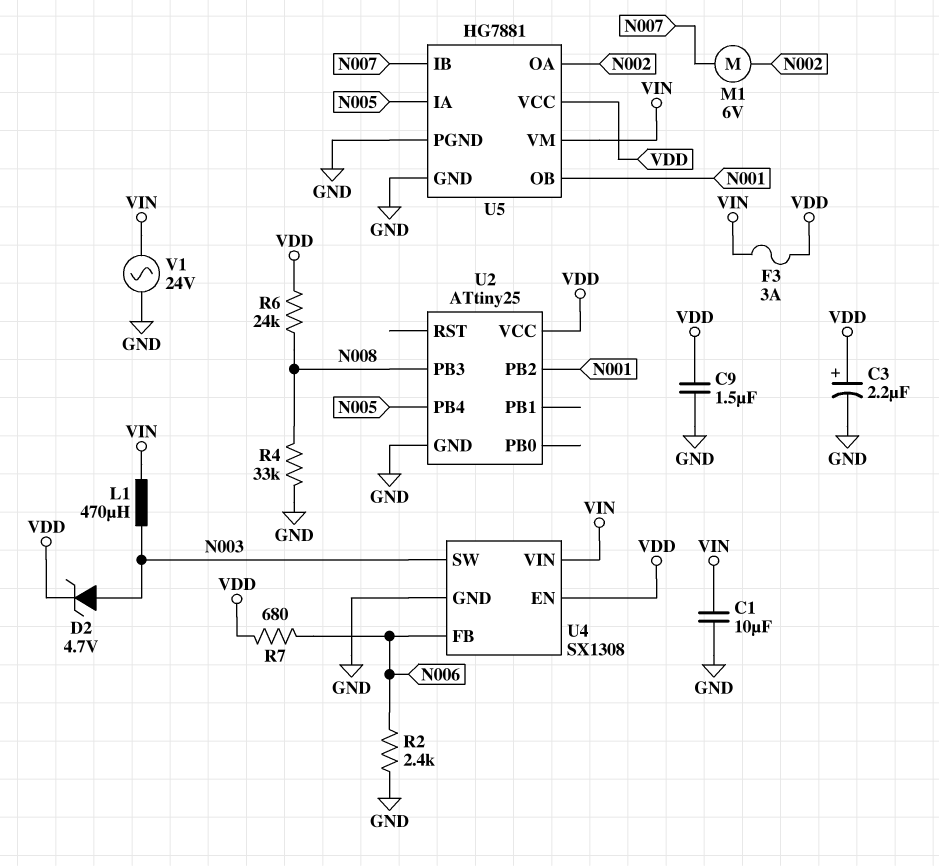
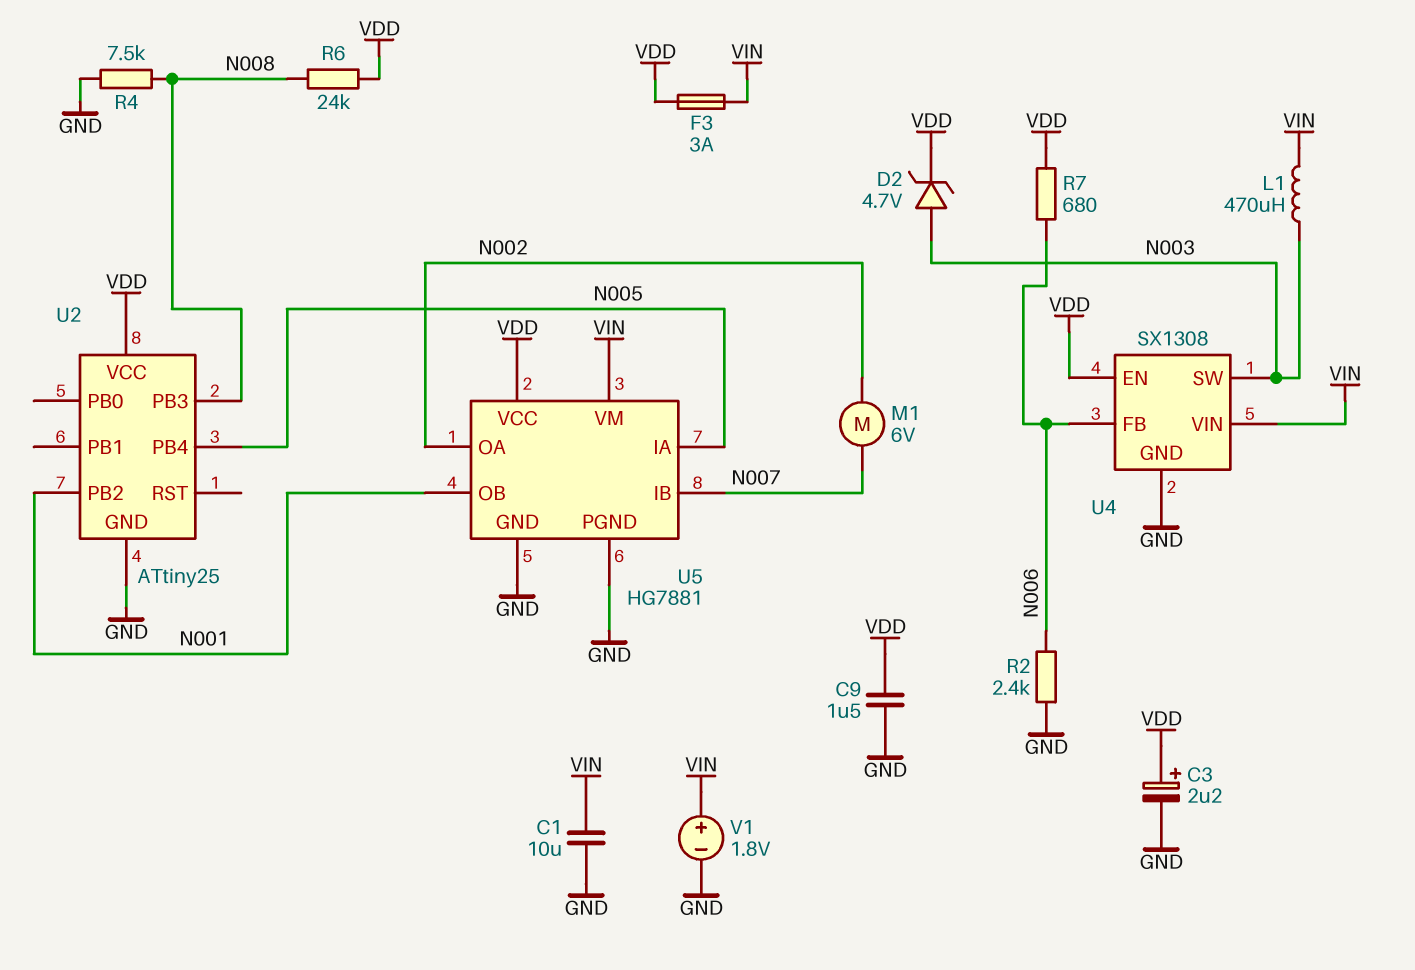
R4: 33k (GND, N008) -> 7.5k (GND, N008)
V1: AC 24V (GND, VIN) -> 1.8V (plus VIN, minus GND)

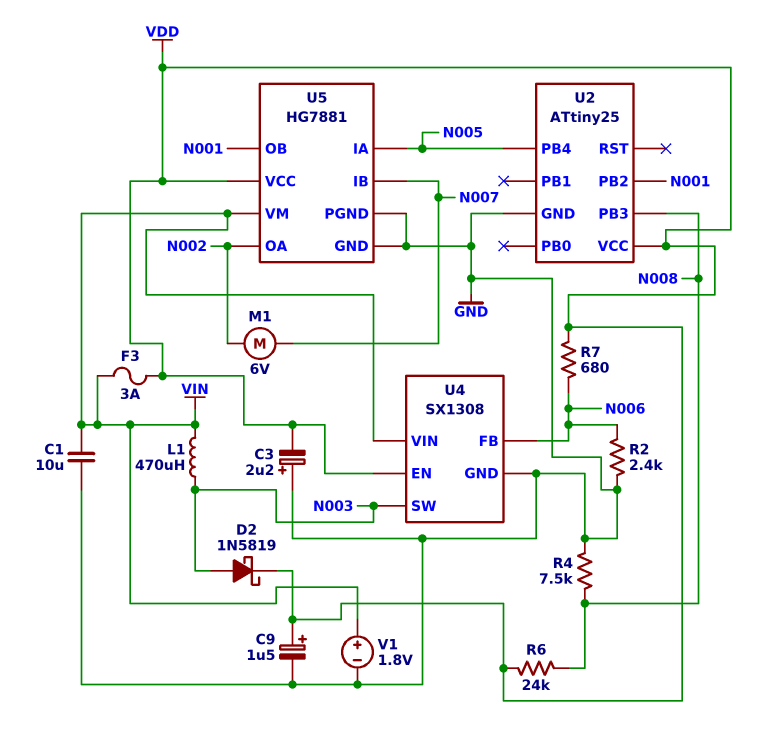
C3: 2.2uF (plus VDD, minus GND) -> 2.2uF (plus GND, minus VDD)
C9: 1.5uF (GND, VDD) -> 1.5uF (plus VDD, minus GND)
D2: zener 4.7V (A N003, K VDD) -> schottky 1N5819 (A N003, K VDD)

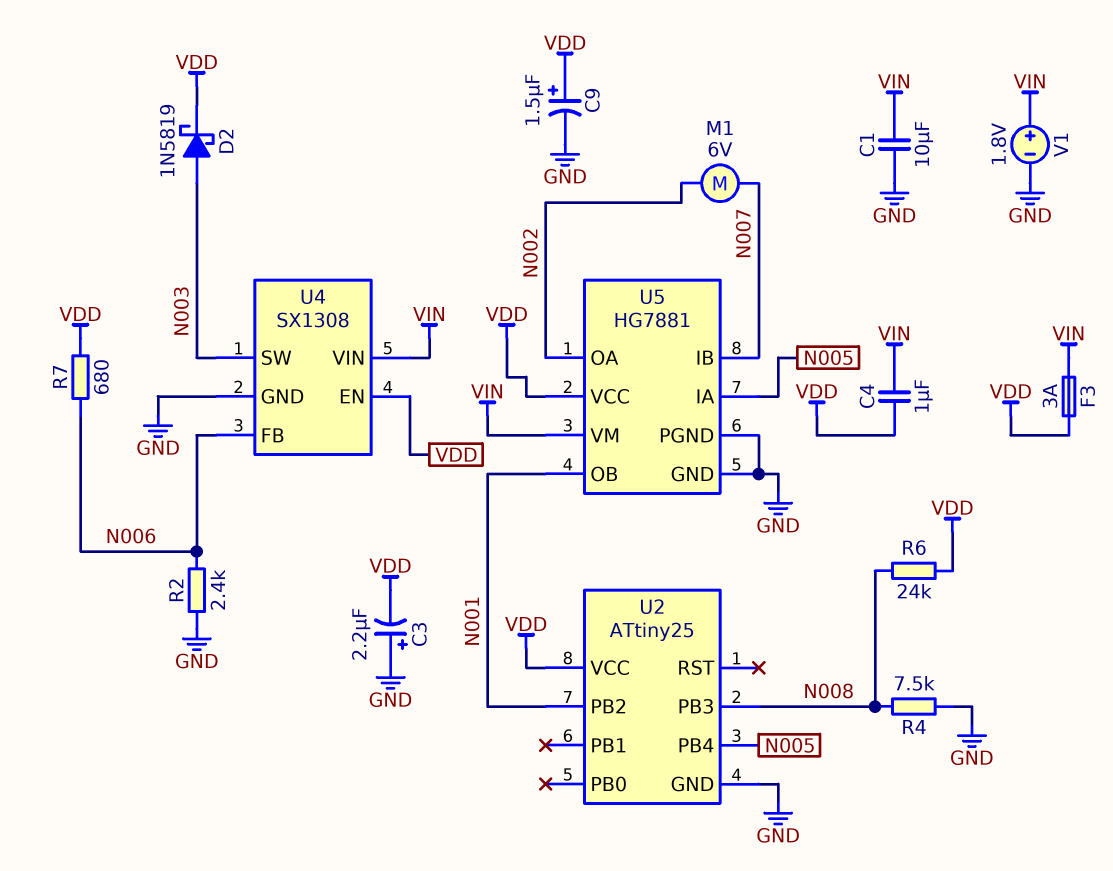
C4: none -> 1uF (VDD, VIN)
L1: 470uH (N003, VIN) -> none

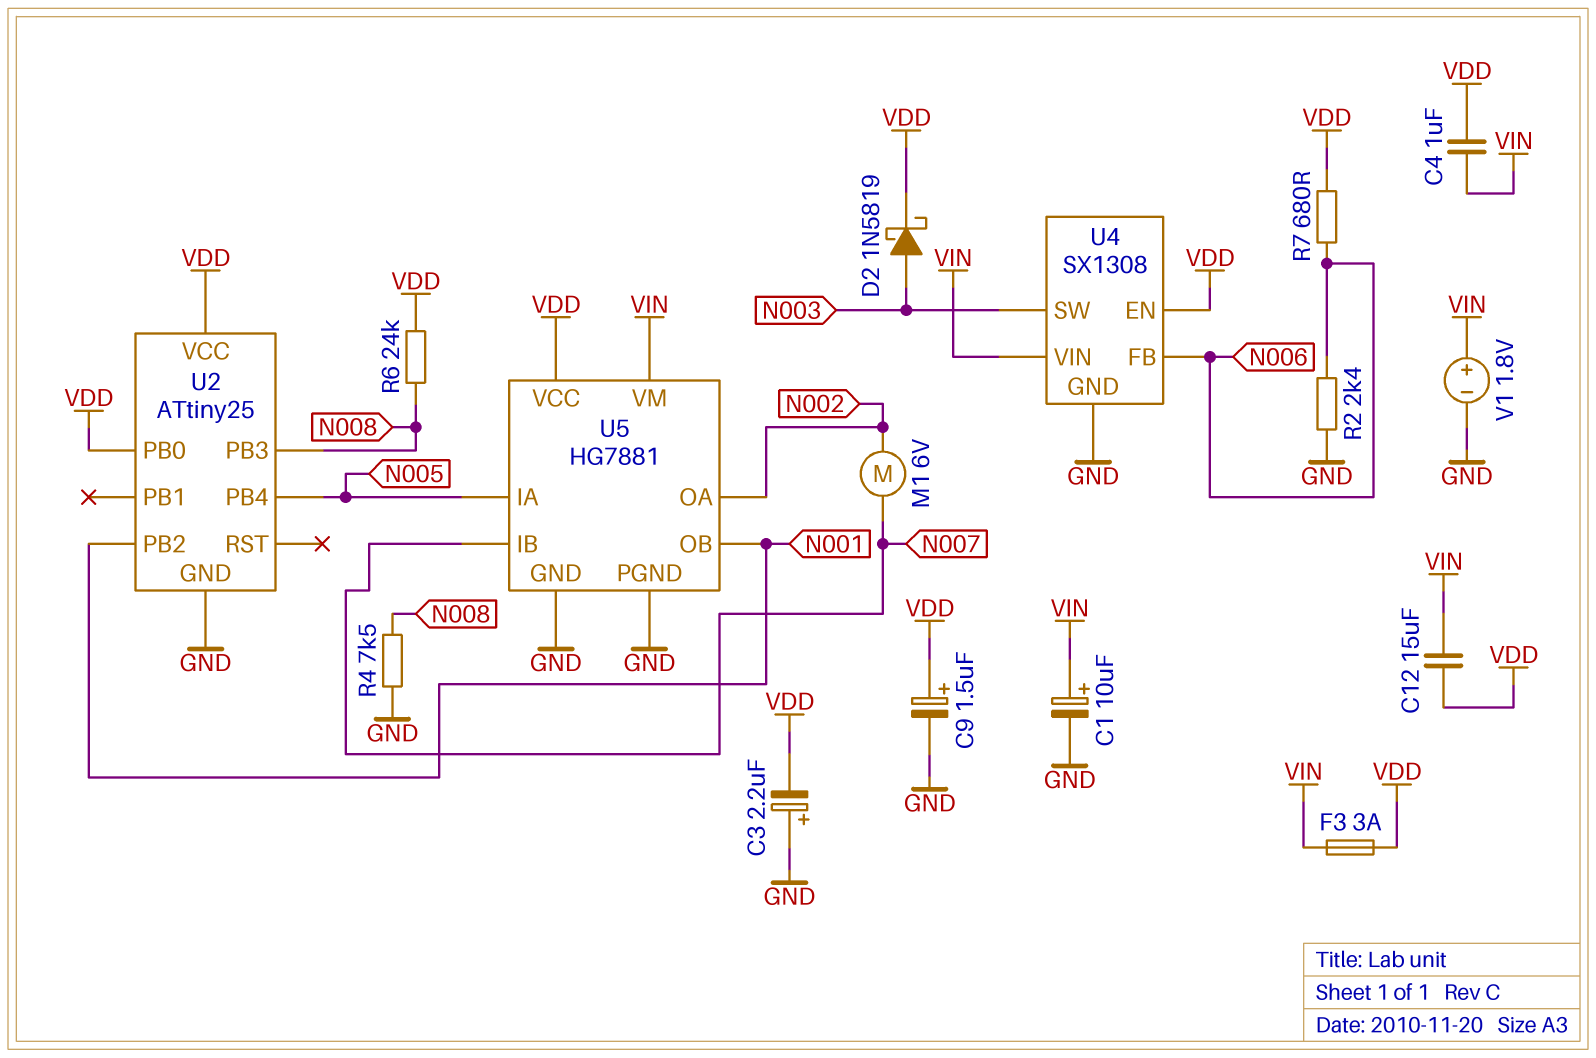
C1: 10uF (GND, VIN) -> 10uF (plus VIN, minus GND)
C12: none -> 15uF (VDD, VIN)
U2 pin PB0: none -> VDD

